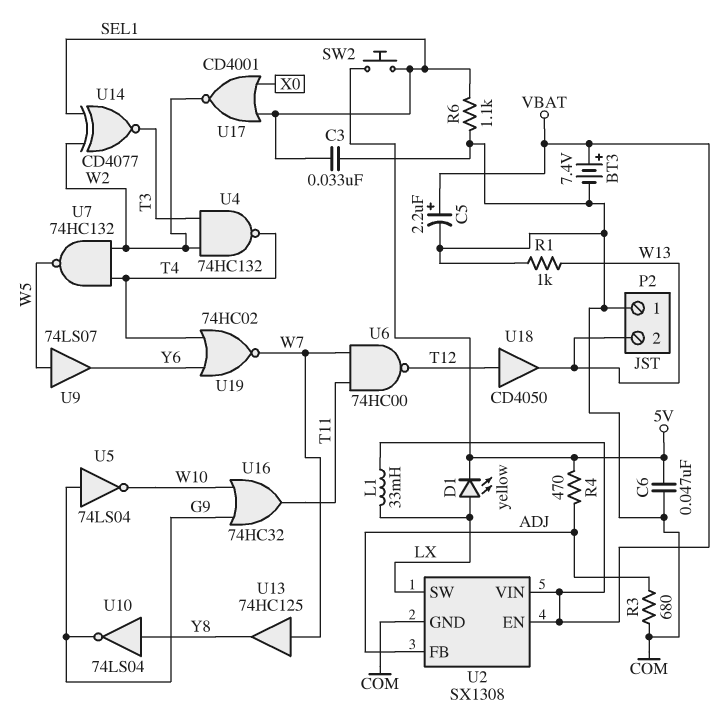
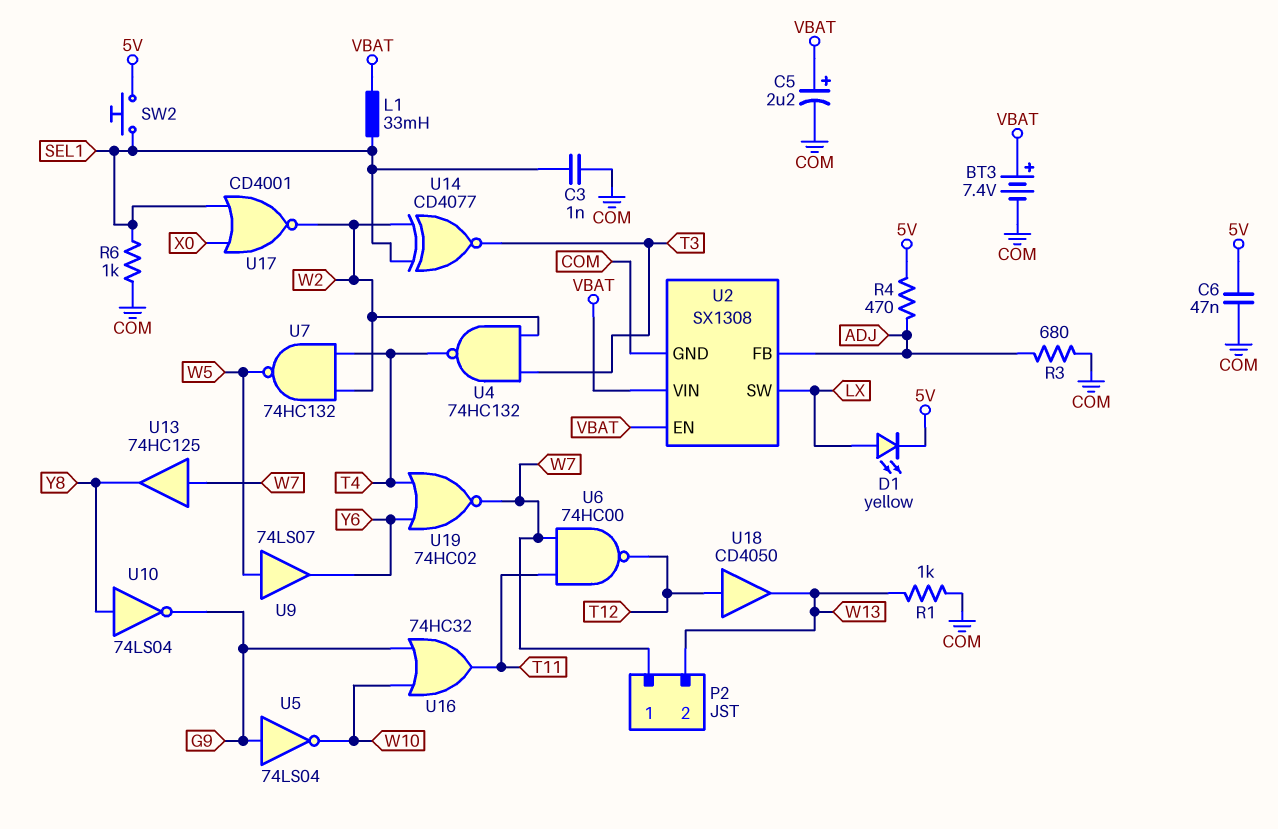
C3: 33nF (COM, SEL1) -> 1nF (COM, SEL1)
L1: 33mH (LX, VBAT) -> 33mH (SEL1, VBAT)
P2 pin 1: COM -> W7
R6: 1.1k (COM, SEL1) -> 1k (COM, SEL1)

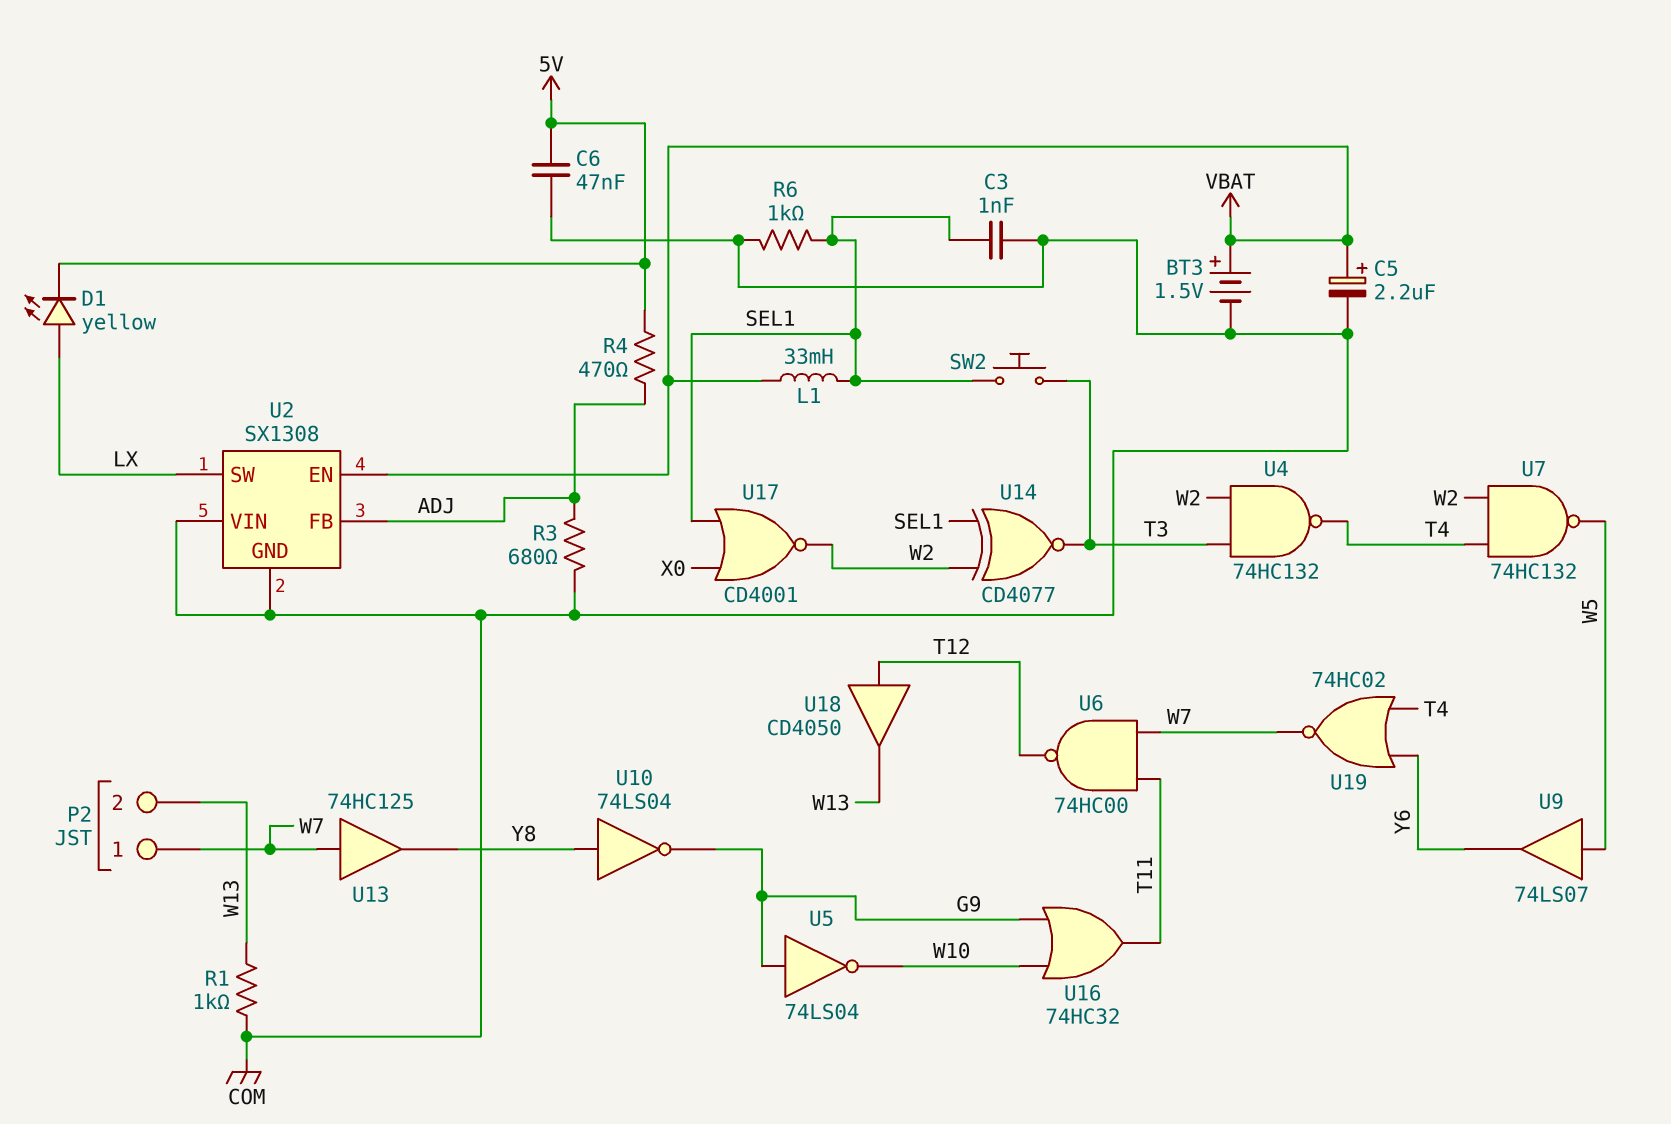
BT3: 7.4V (plus VBAT, minus COM) -> 1.5V (plus VBAT, minus COM)
SW2: button (5V, SEL1) -> button (SEL1, T3)
U2 pin VIN: VBAT -> COM

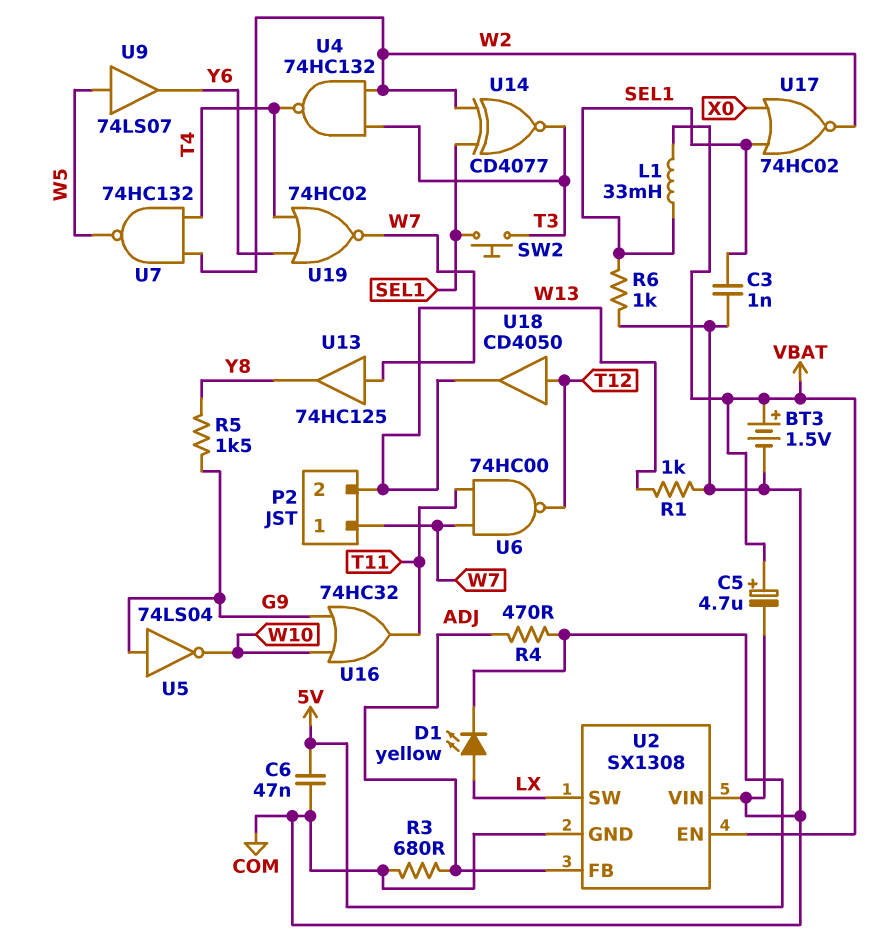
C5: 2.2uF (plus VBAT, minus COM) -> 4.7uF (plus VBAT, minus COM)
R5: none -> 1.5k (G9, Y8)
U10: NOT 74LS04 (in Y8, out G9) -> none
U17: NOR CD4001 (in SEL1, in X0, out W2) -> NOR 74HC02 (in SEL1, in X0, out W2)

